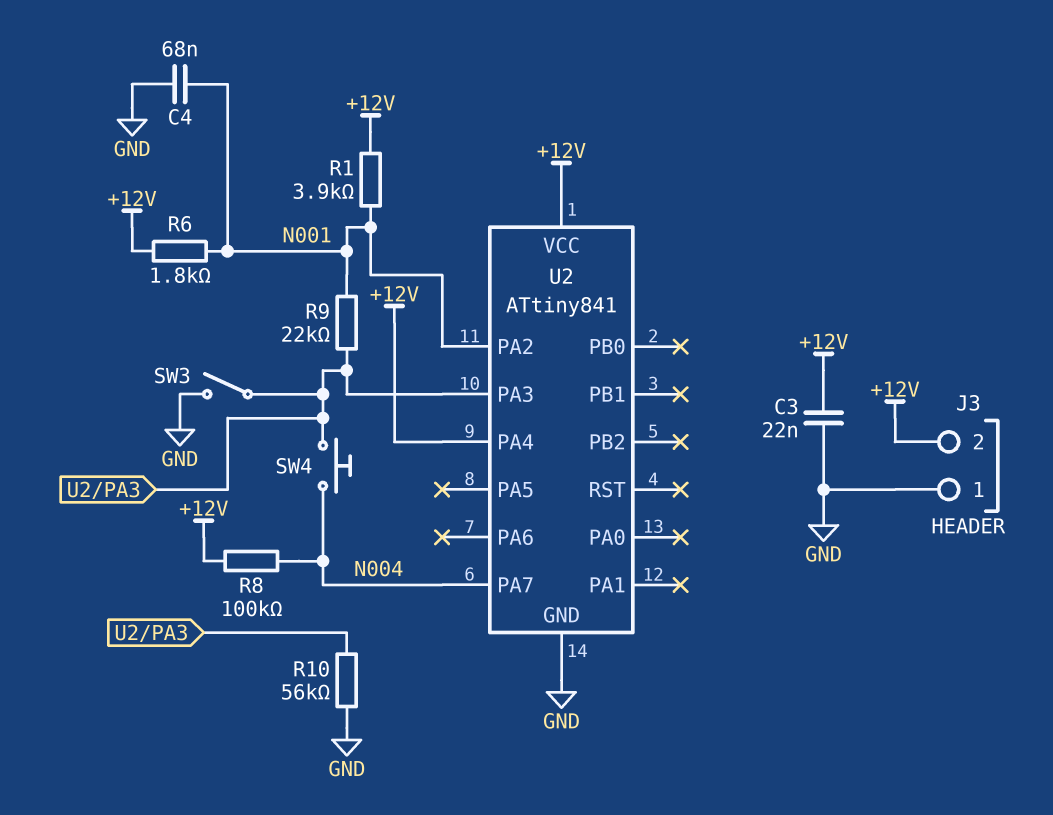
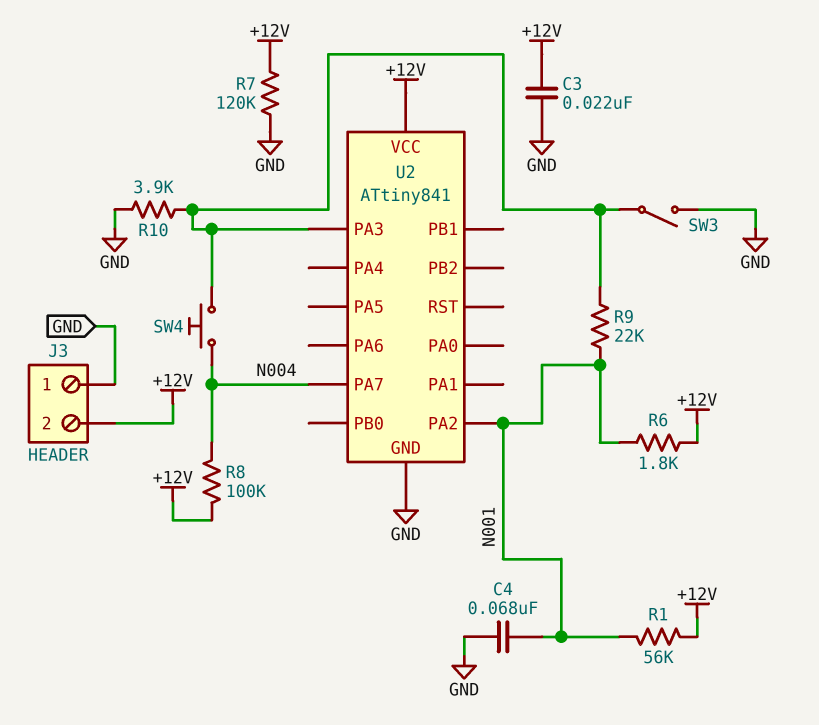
R1: 3.9k (+12V, N001) -> 56k (+12V, N001)
R7: none -> 120k (+12V, GND)
R10: 56k (GND, U2/PA3) -> 3.9k (GND, U2/PA3)
U2 pin PA4: +12V -> none

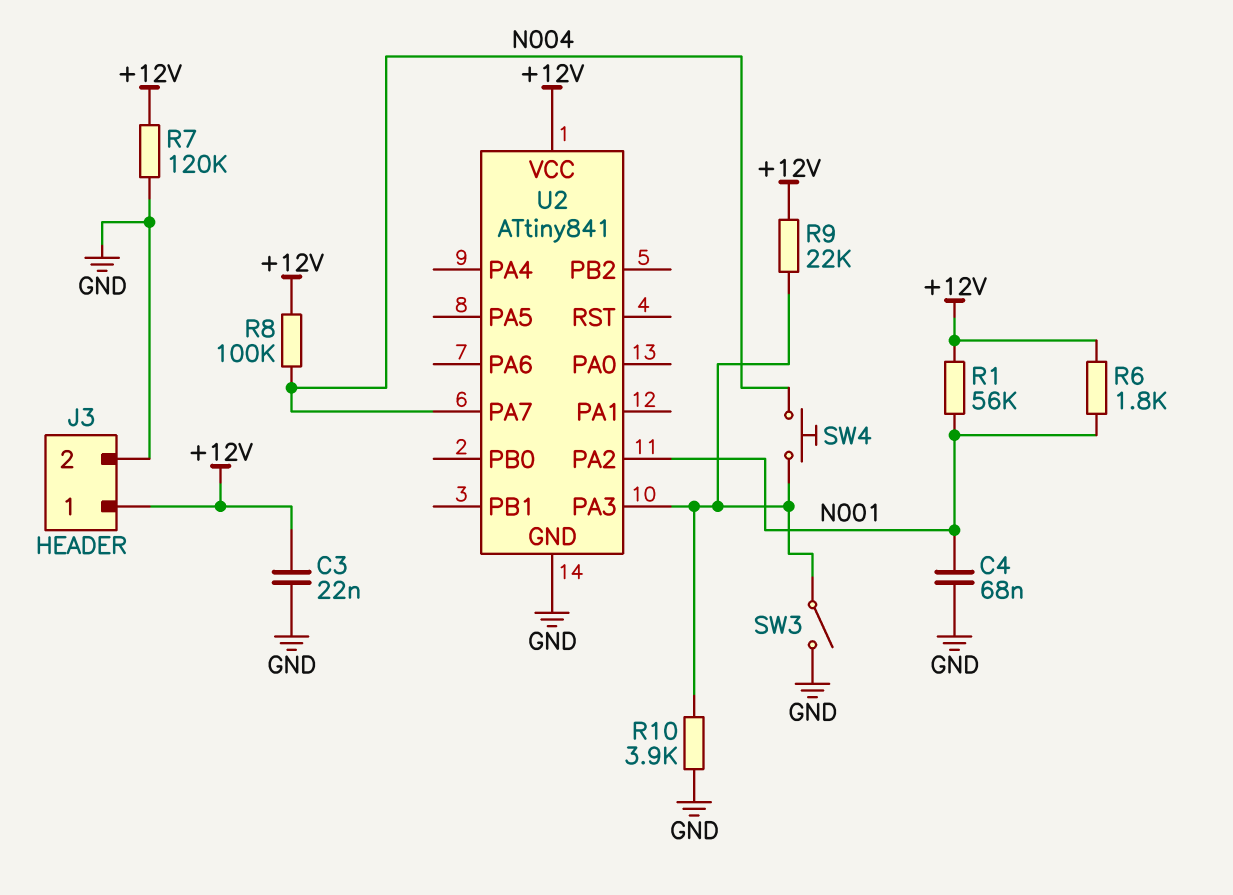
J3 pin 1: GND -> +12V
J3 pin 2: +12V -> GND
R9: 22k (N001, U2/PA3) -> 22k (+12V, U2/PA3)

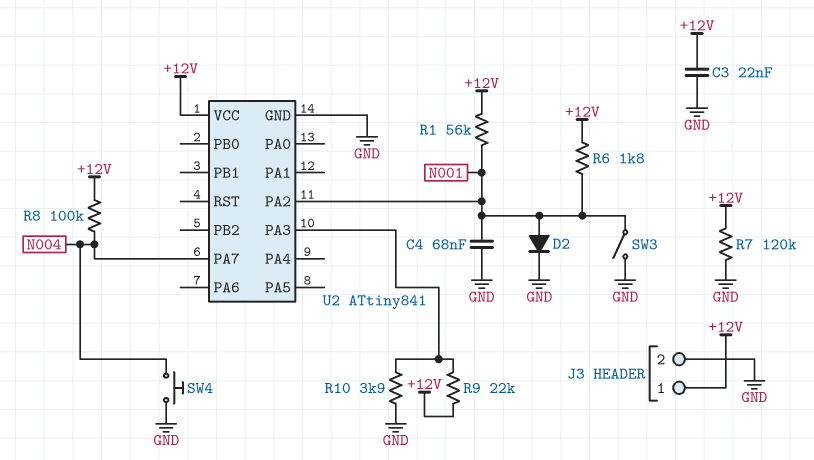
D2: none -> diode (A N001, K GND)
SW3: switch (GND, U2/PA3) -> switch (GND, N001)
SW4: button (N004, U2/PA3) -> button (GND, N004)

